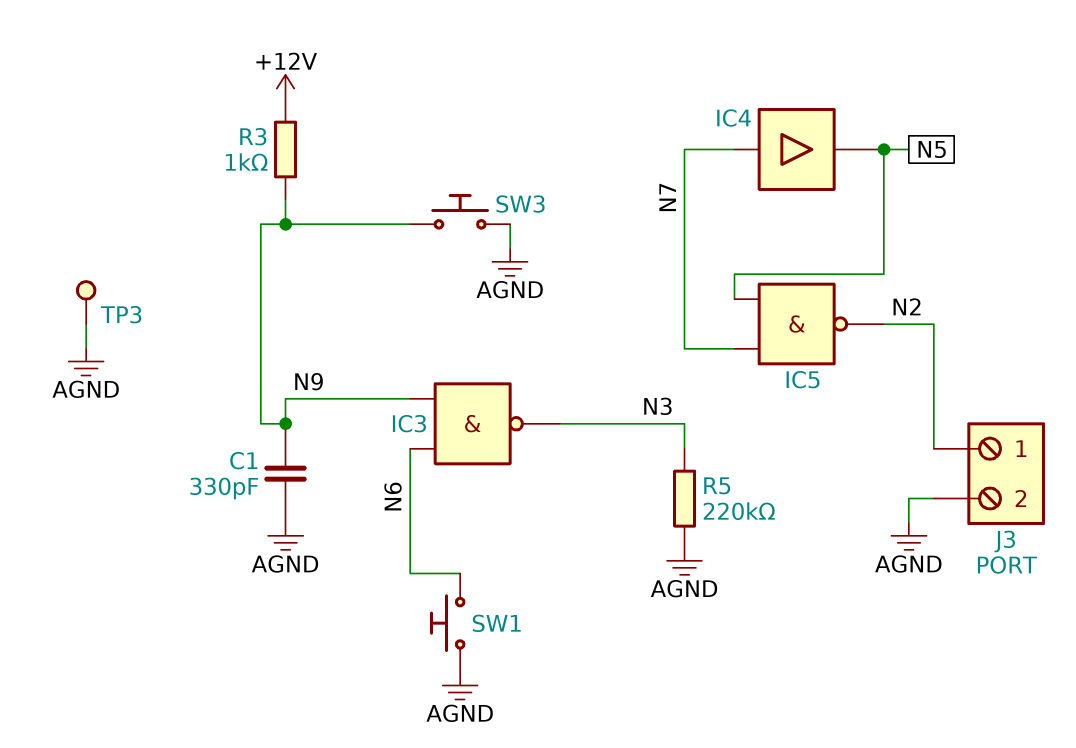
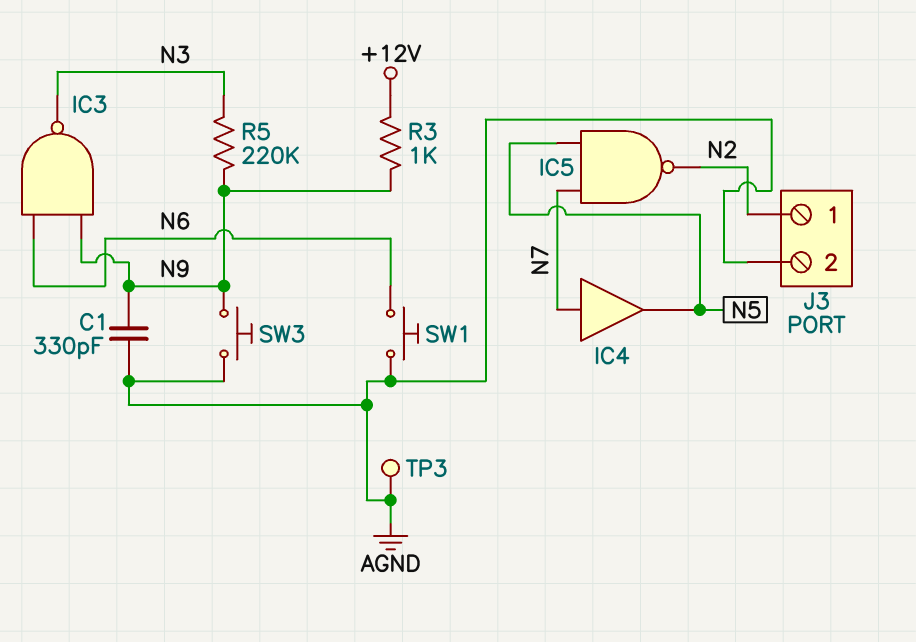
R5: 220k (AGND, N3) -> 220k (N3, N9)

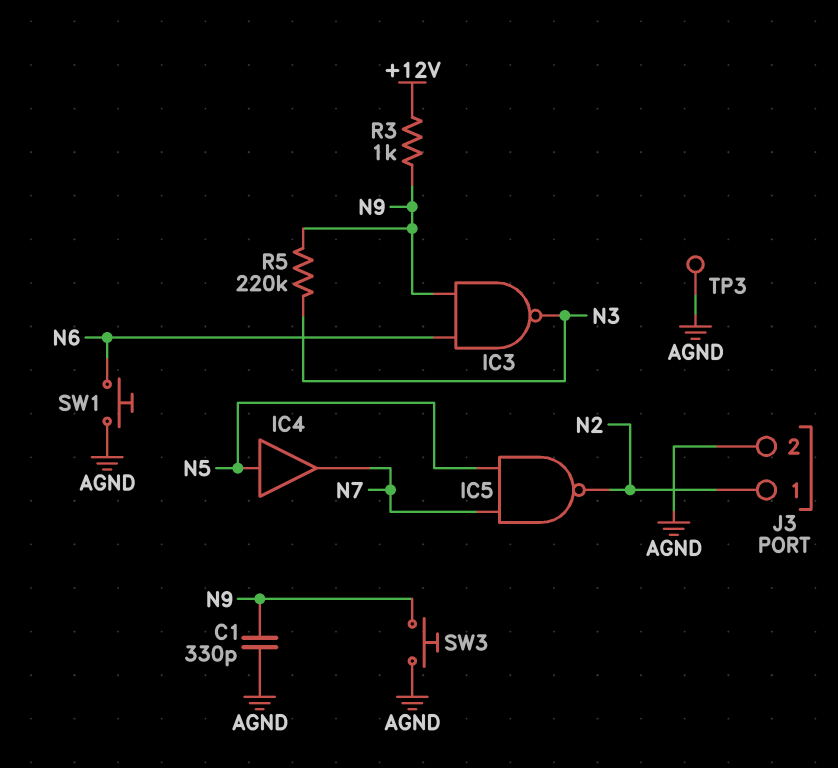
IC4: buffer (in N7, out N5) -> buffer (in N5, out N7)

